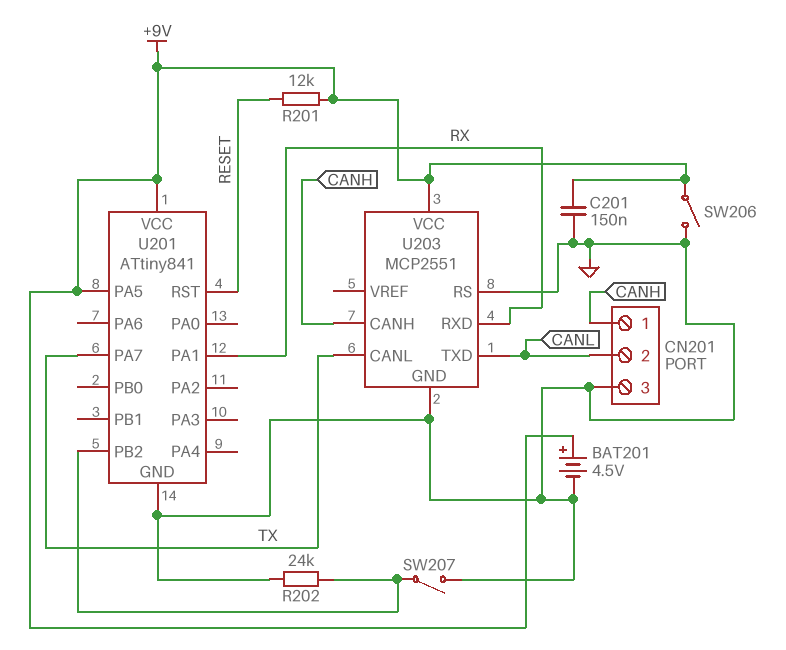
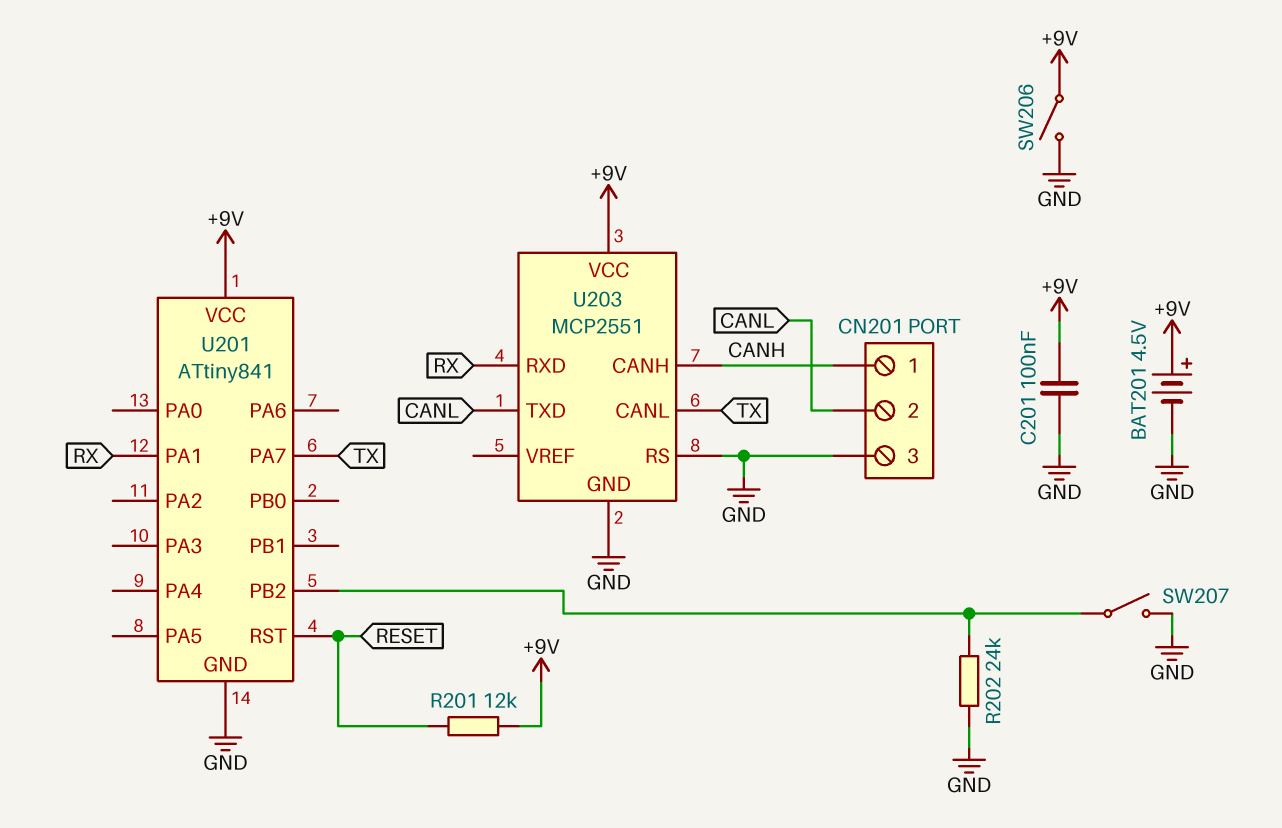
C201: 150nF (+9V, GND) -> 100nF (+9V, GND)
U201 pin PA5: +9V -> none

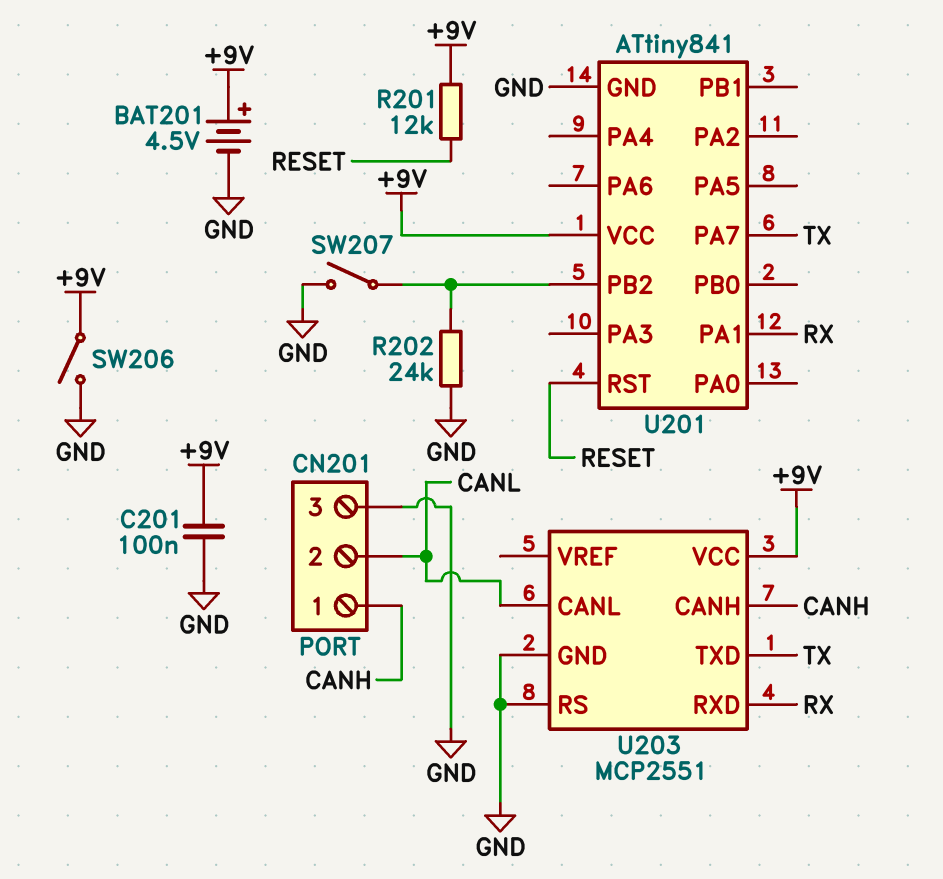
U203 pin CANL: TX -> CANL
U203 pin TXD: CANL -> TX

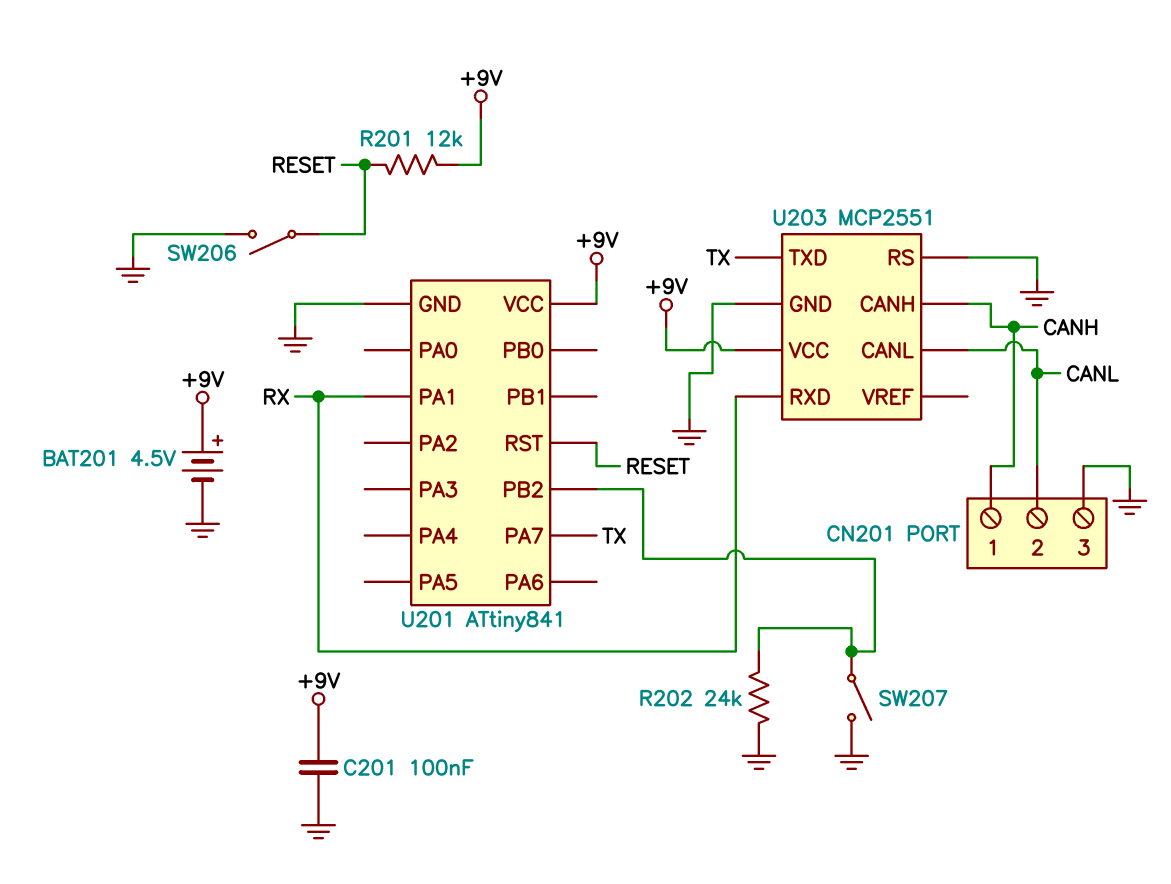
SW206: switch (+9V, GND) -> switch (GND, RESET)

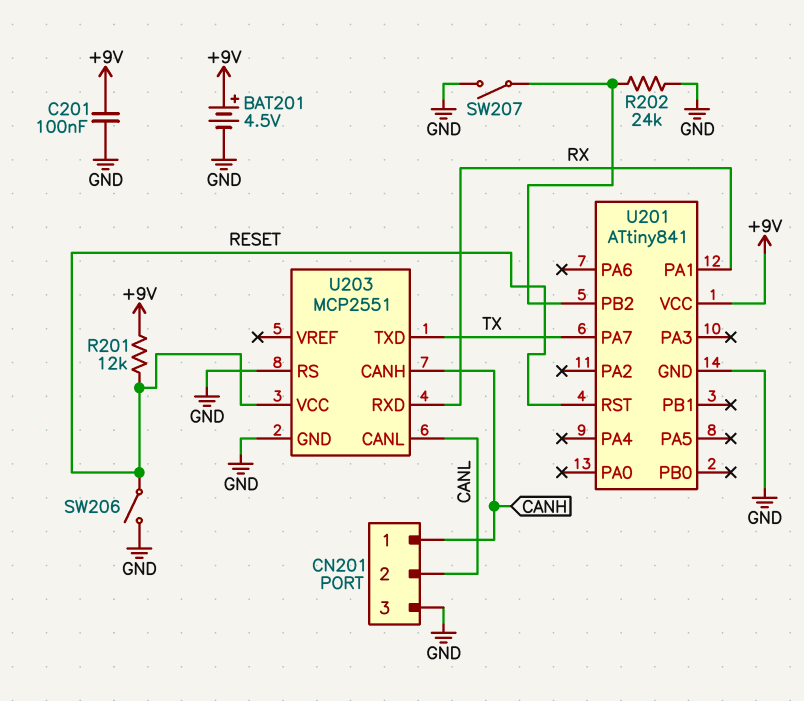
U203 pin VCC: +9V -> RESET

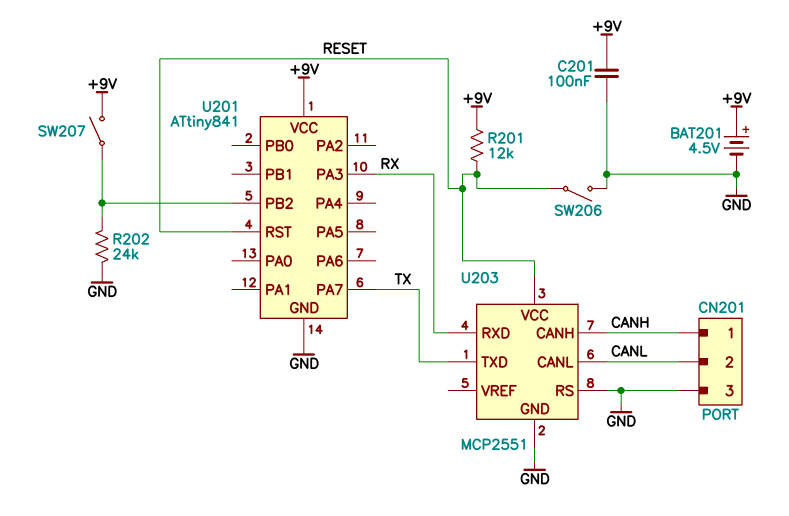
SW207: switch (GND, U201/PB2) -> switch (+9V, U201/PB2)
U201 pin PA1: RX -> none
U201 pin PA3: none -> RX

